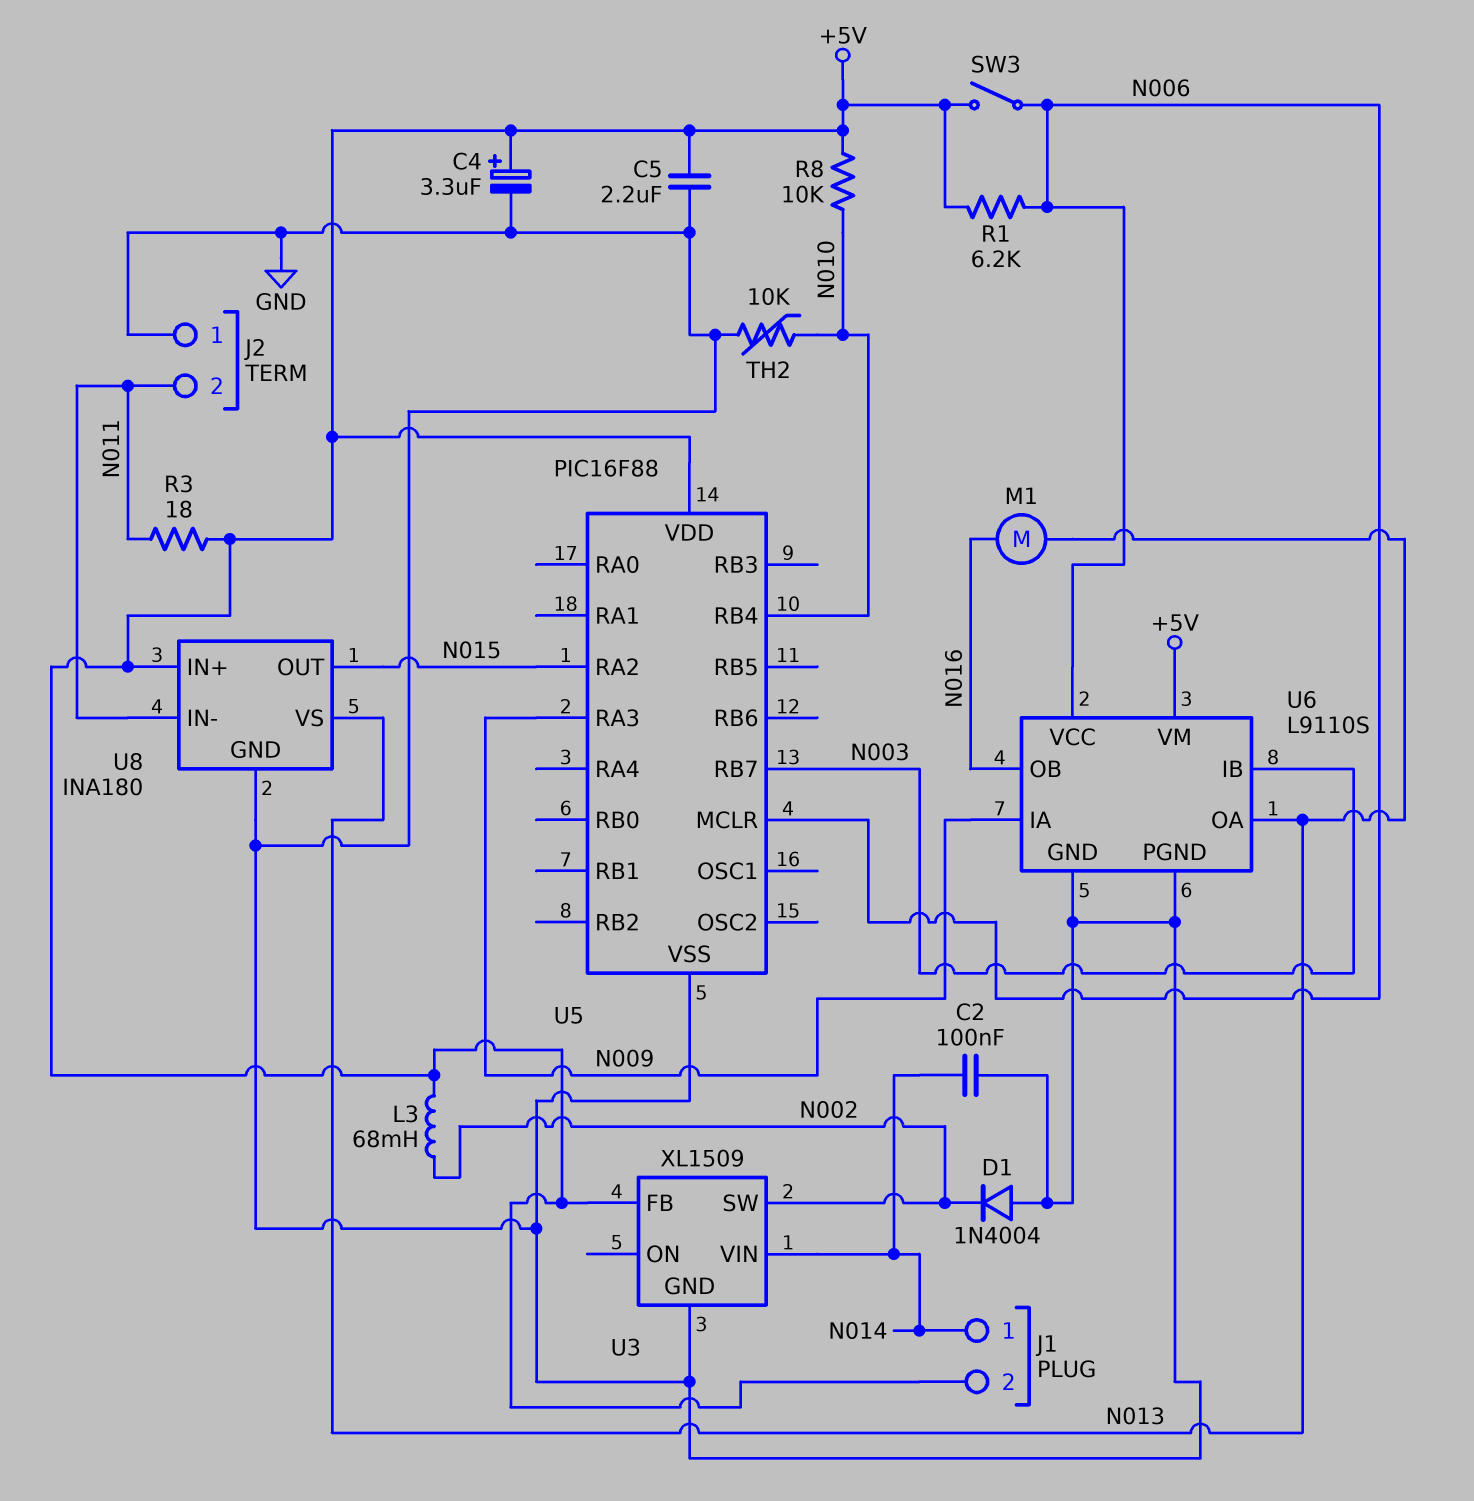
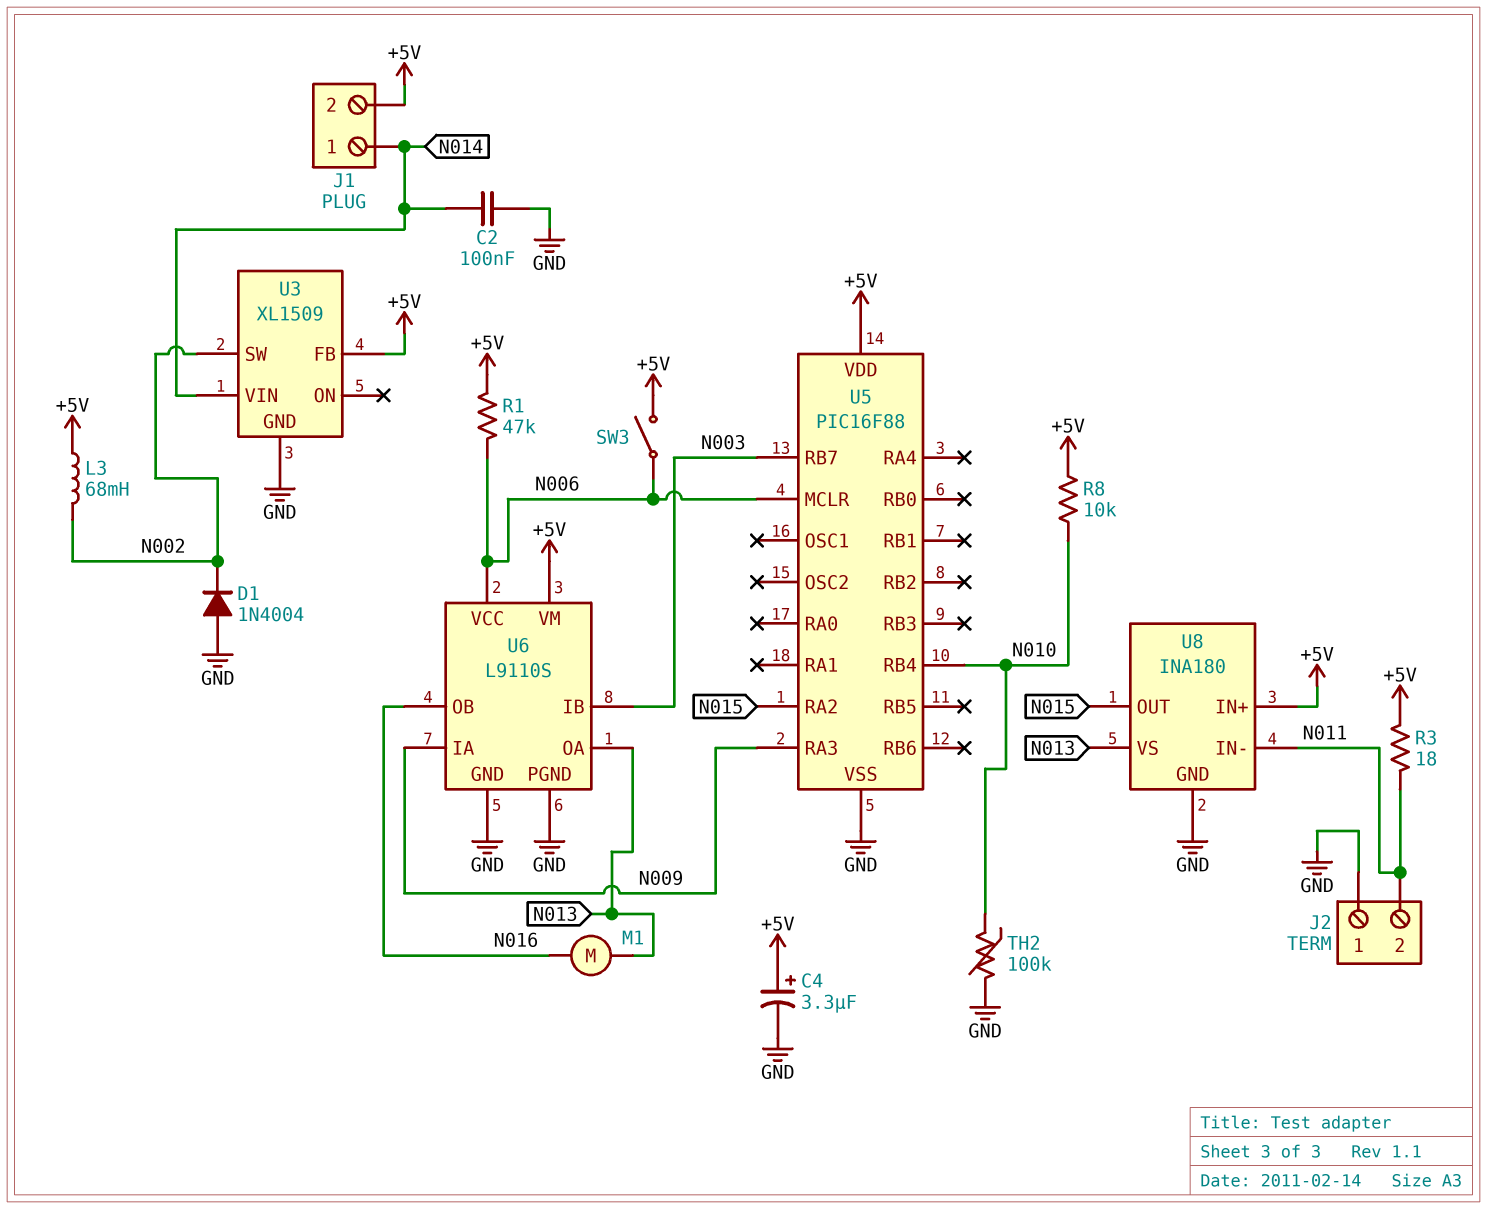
C5: 2.2uF (+5V, GND) -> none
R1: 6.2k (+5V, N006) -> 47k (+5V, N006)
TH2: 10k (GND, N010) -> 100k (GND, N010)

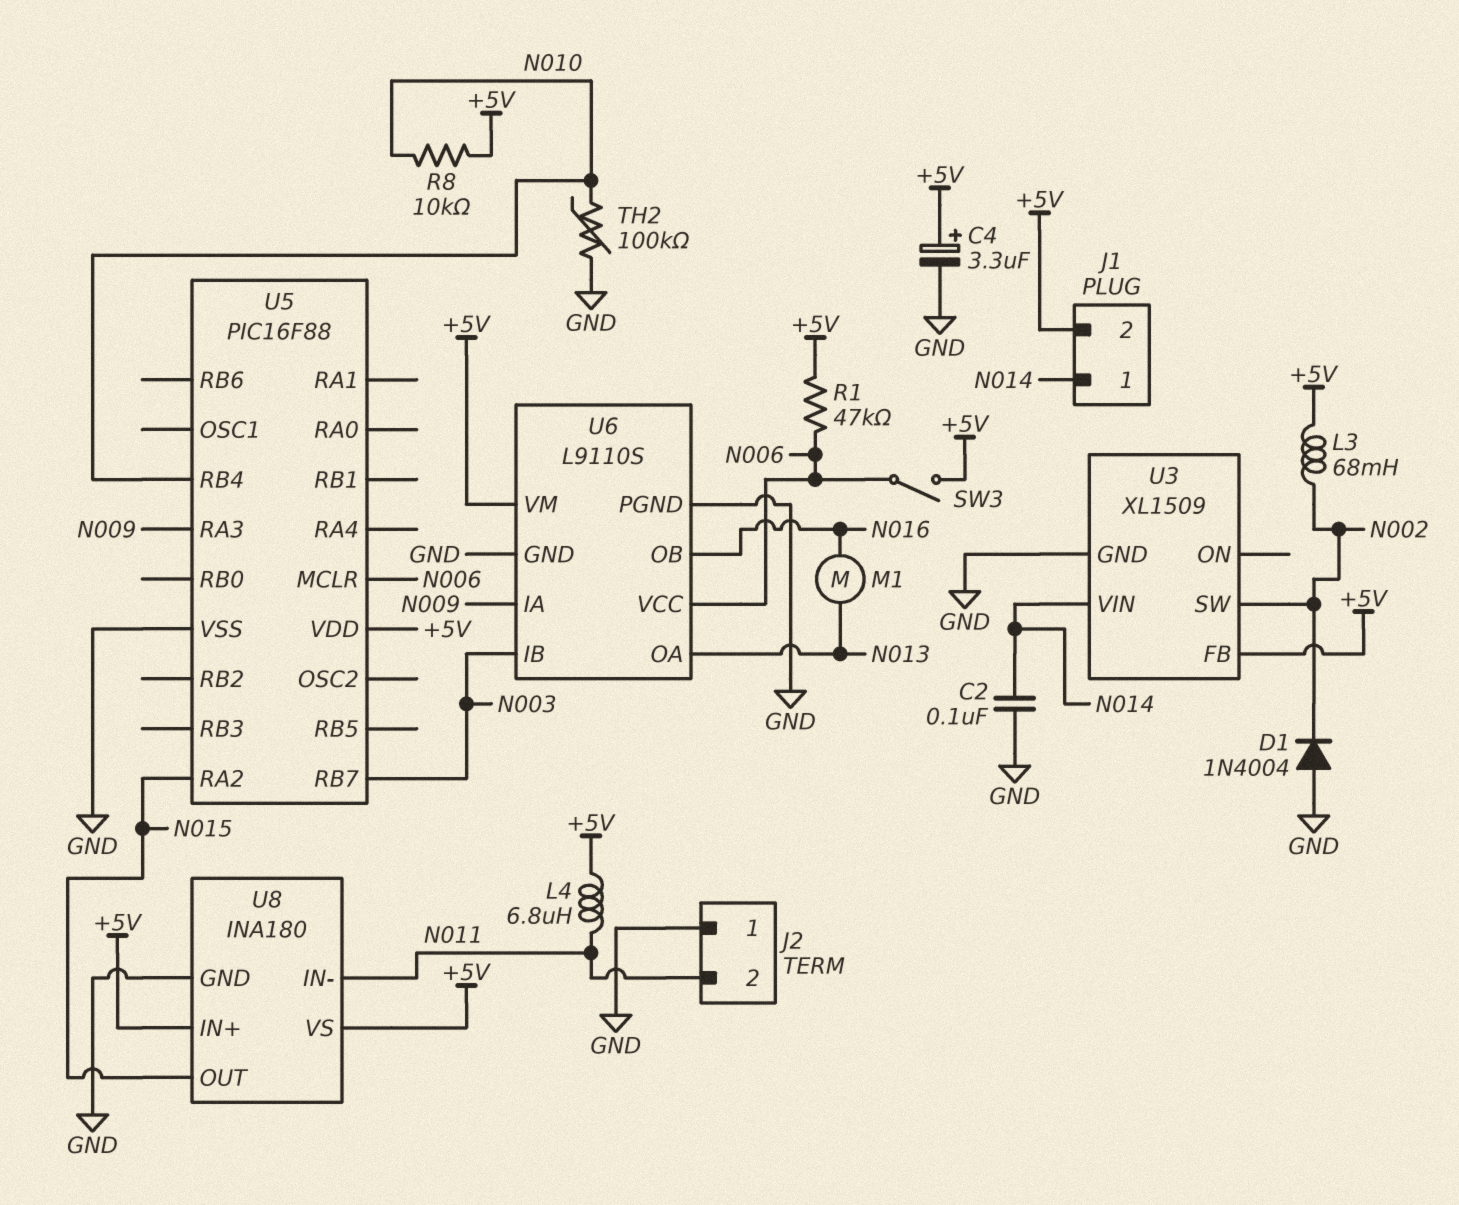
L4: none -> 6.8uH (+5V, N011)
R3: 18 (+5V, N011) -> none
U8 pin VS: N013 -> +5V

